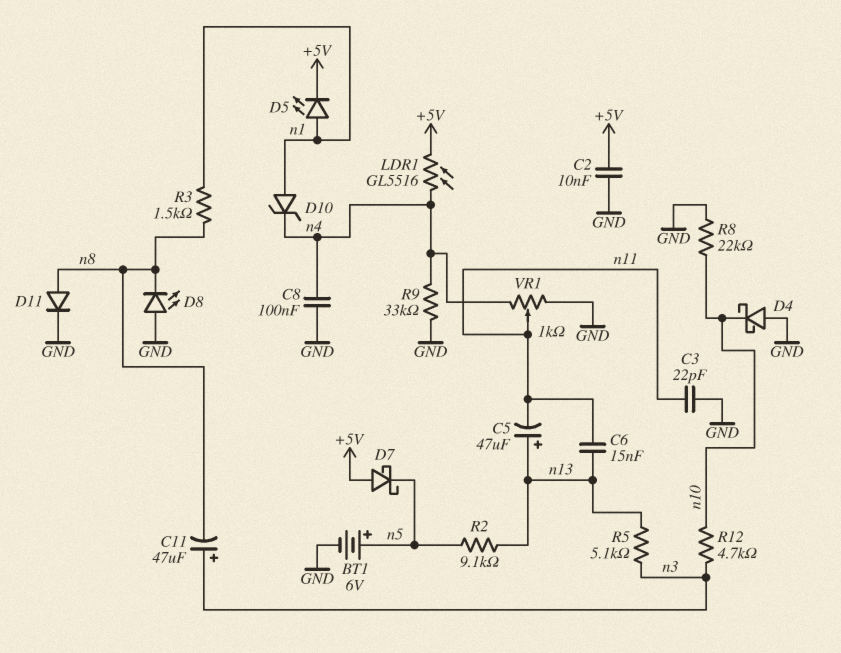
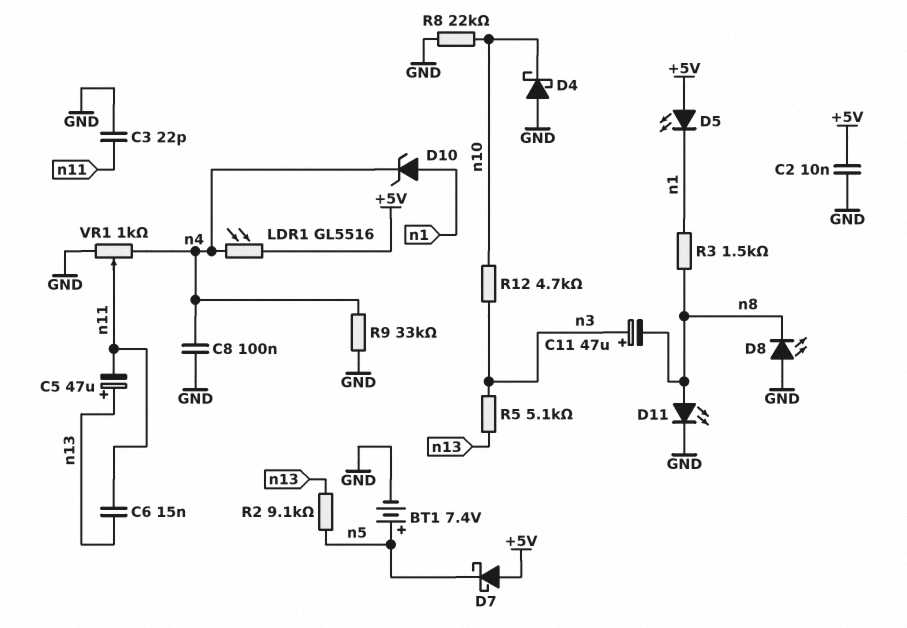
BT1: 6V (plus n5, minus GND) -> 7.4V (plus n5, minus GND)
D5: LED (A n1, K +5V) -> LED (A +5V, K n1)
D11: diode (A n8, K GND) -> LED (A n8, K GND)

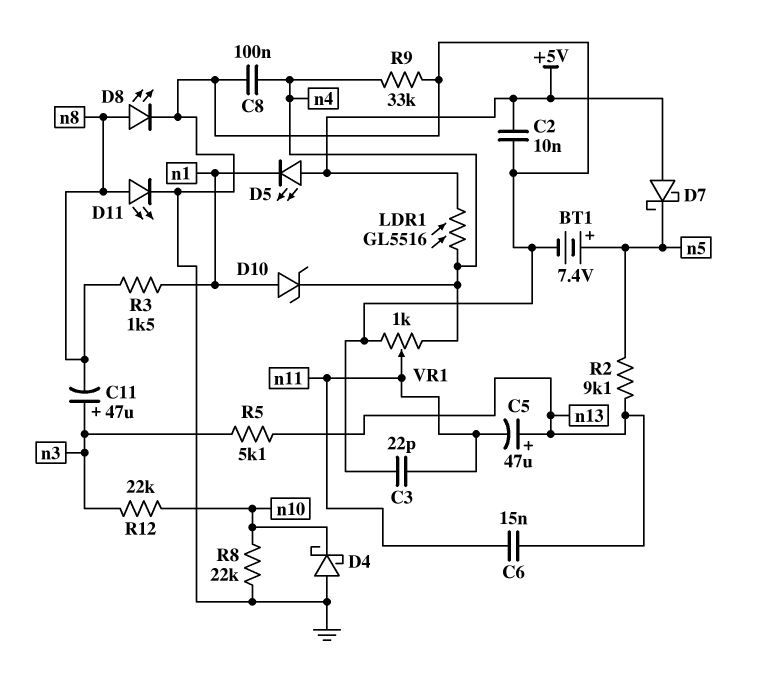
D8: LED (A GND, K n8) -> LED (A n8, K GND)
R12: 4.7k (n3, n10) -> 22k (n3, n10)

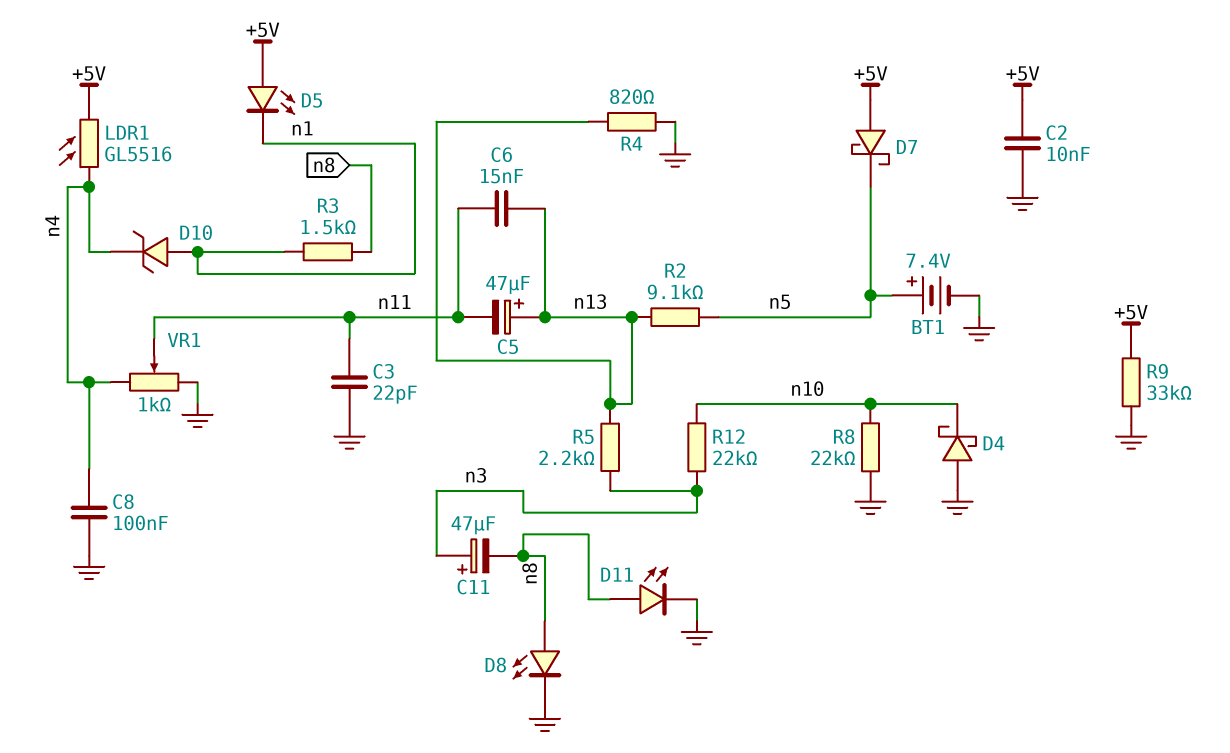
R4: none -> 820 (GND, n13)
R5: 5.1k (n3, n13) -> 2.2k (n3, n13)
R9: 33k (GND, n4) -> 33k (+5V, GND)

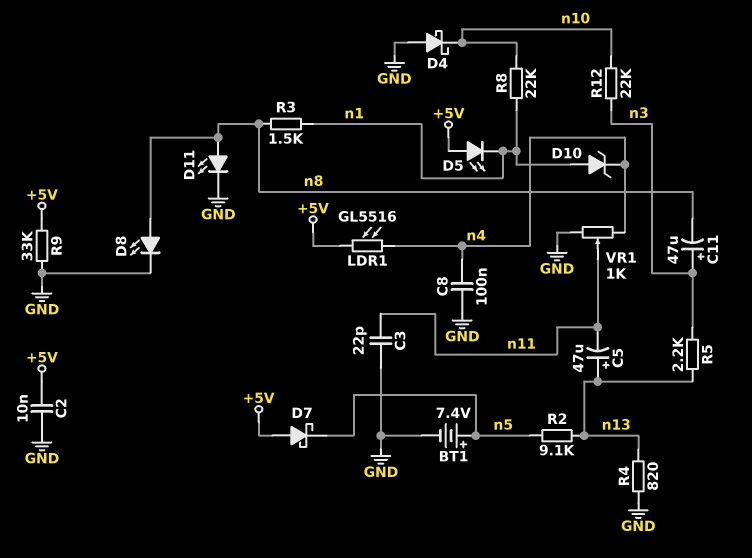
C6: 15nF (n11, n13) -> none
R8: 22k (GND, n10) -> 22k (n1, n10)

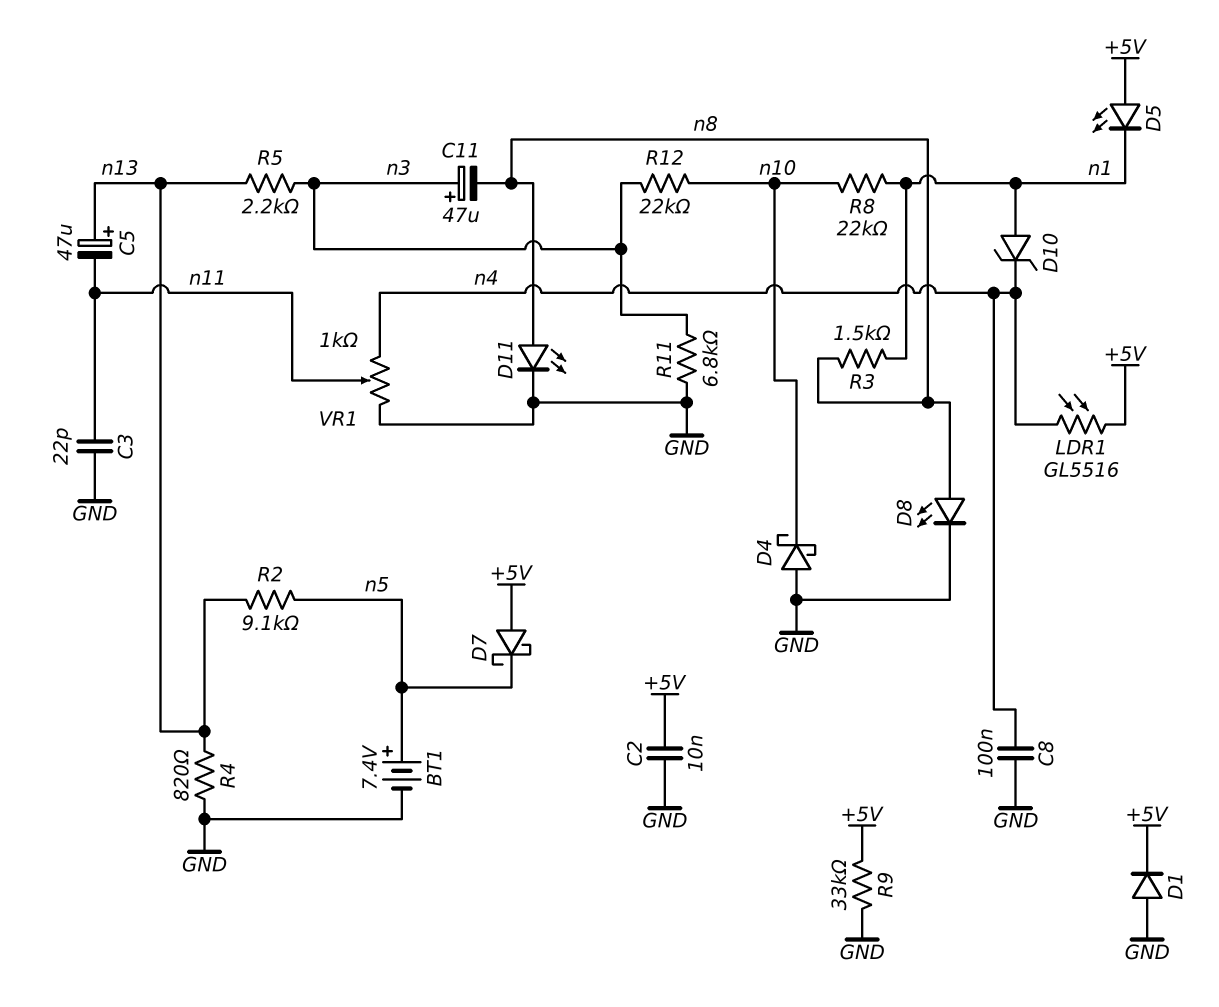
D1: none -> diode (A GND, K +5V)
R11: none -> 6.8k (GND, n3)

